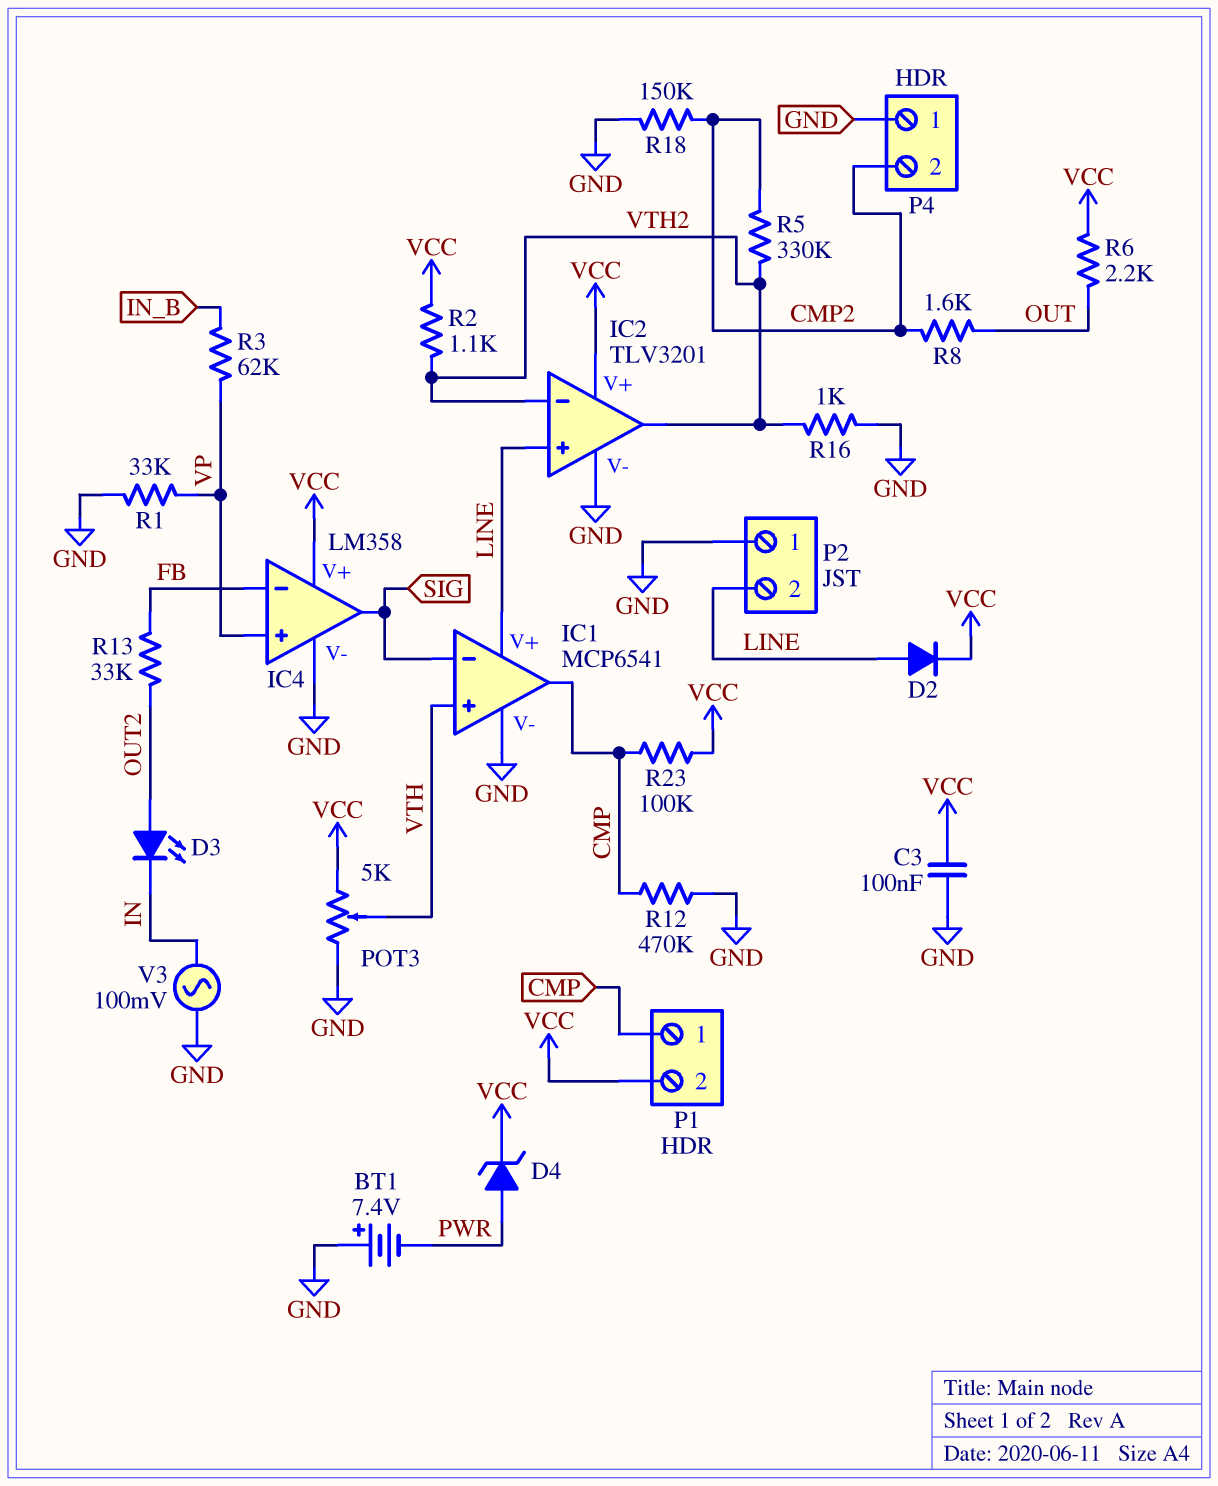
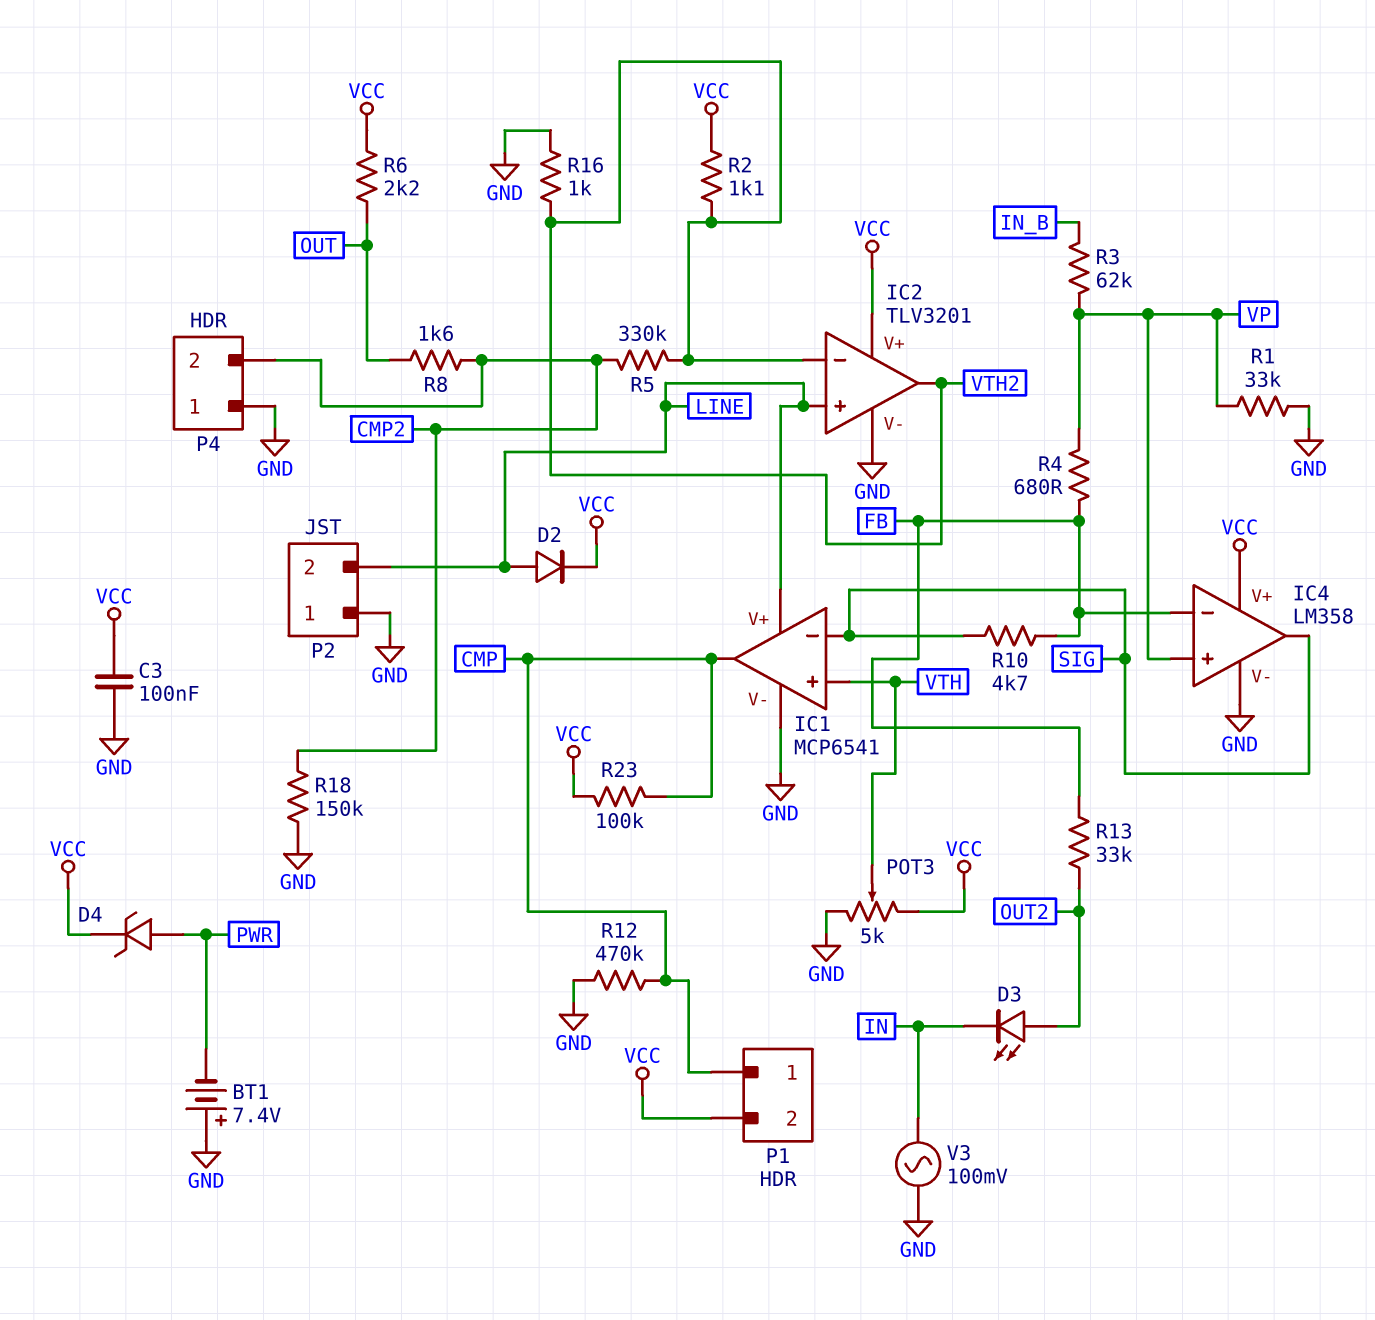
R4: none -> 680 (FB, VP)
R10: none -> 4.7k (FB, SIG)

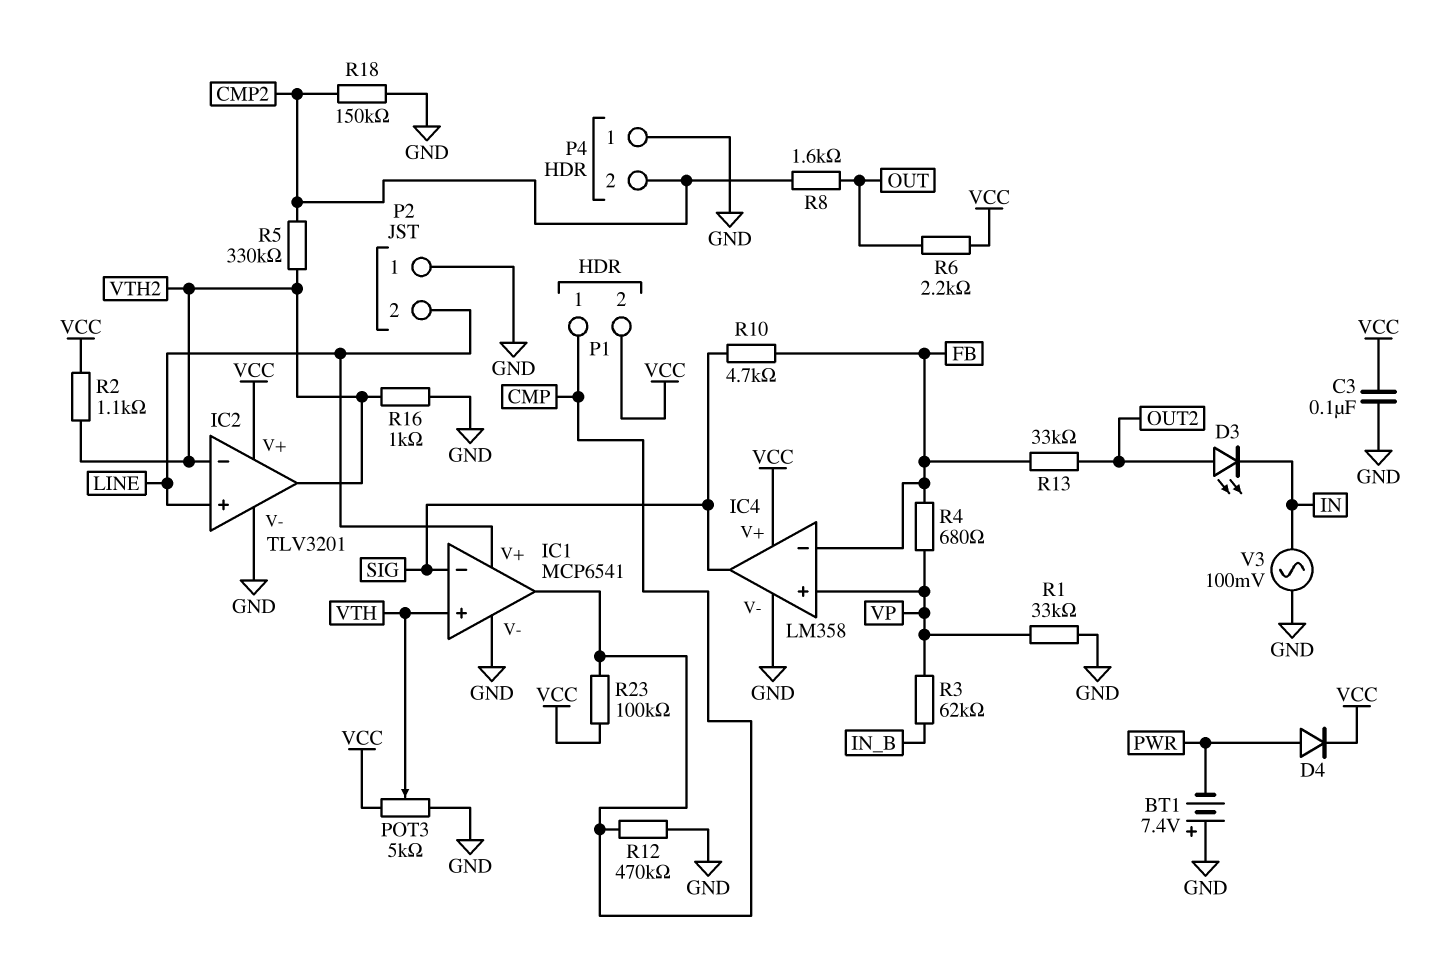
D2: diode (A LINE, K VCC) -> none
D4: zener (A PWR, K VCC) -> diode (A PWR, K VCC)

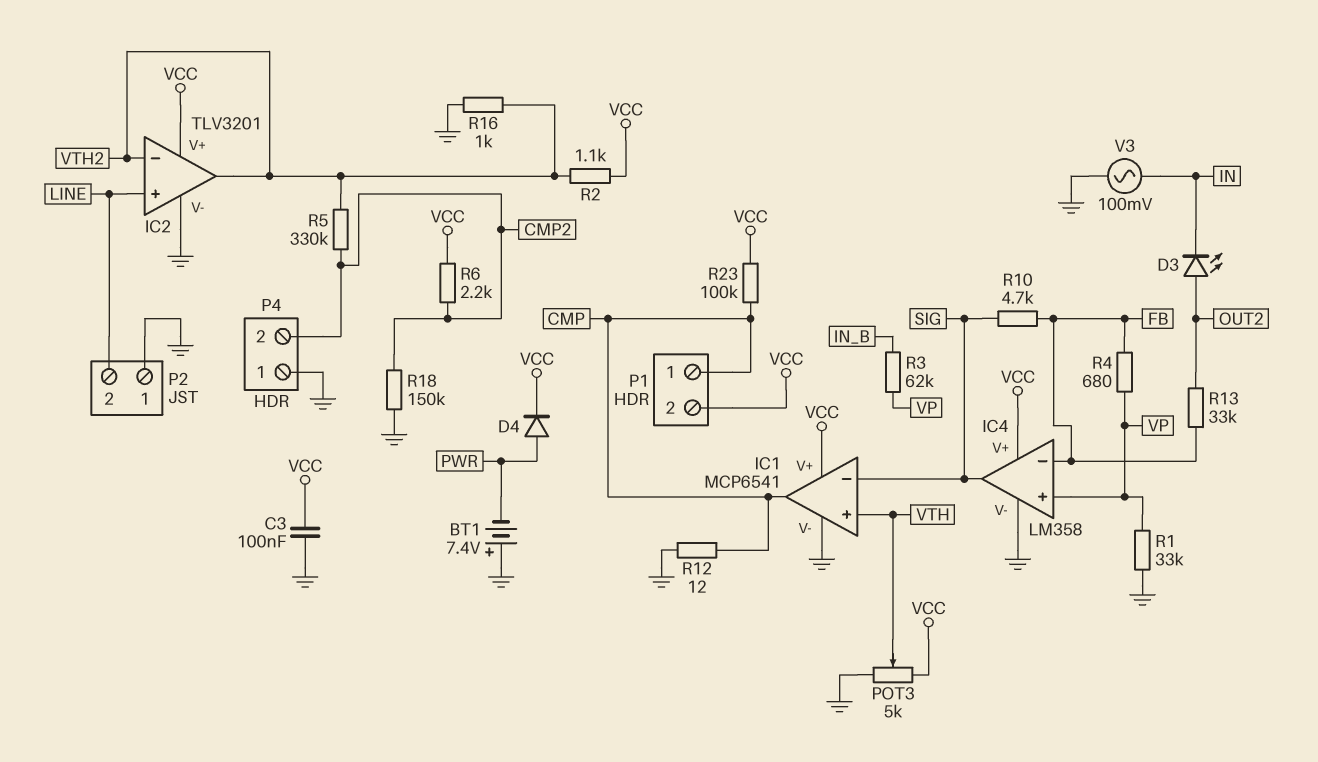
IC1 pin V+: LINE -> VCC
R6: 2.2k (OUT, VCC) -> 2.2k (CMP2, VCC)
R8: 1.6k (CMP2, OUT) -> none
R12: 470k (CMP, GND) -> 12 (CMP, GND)

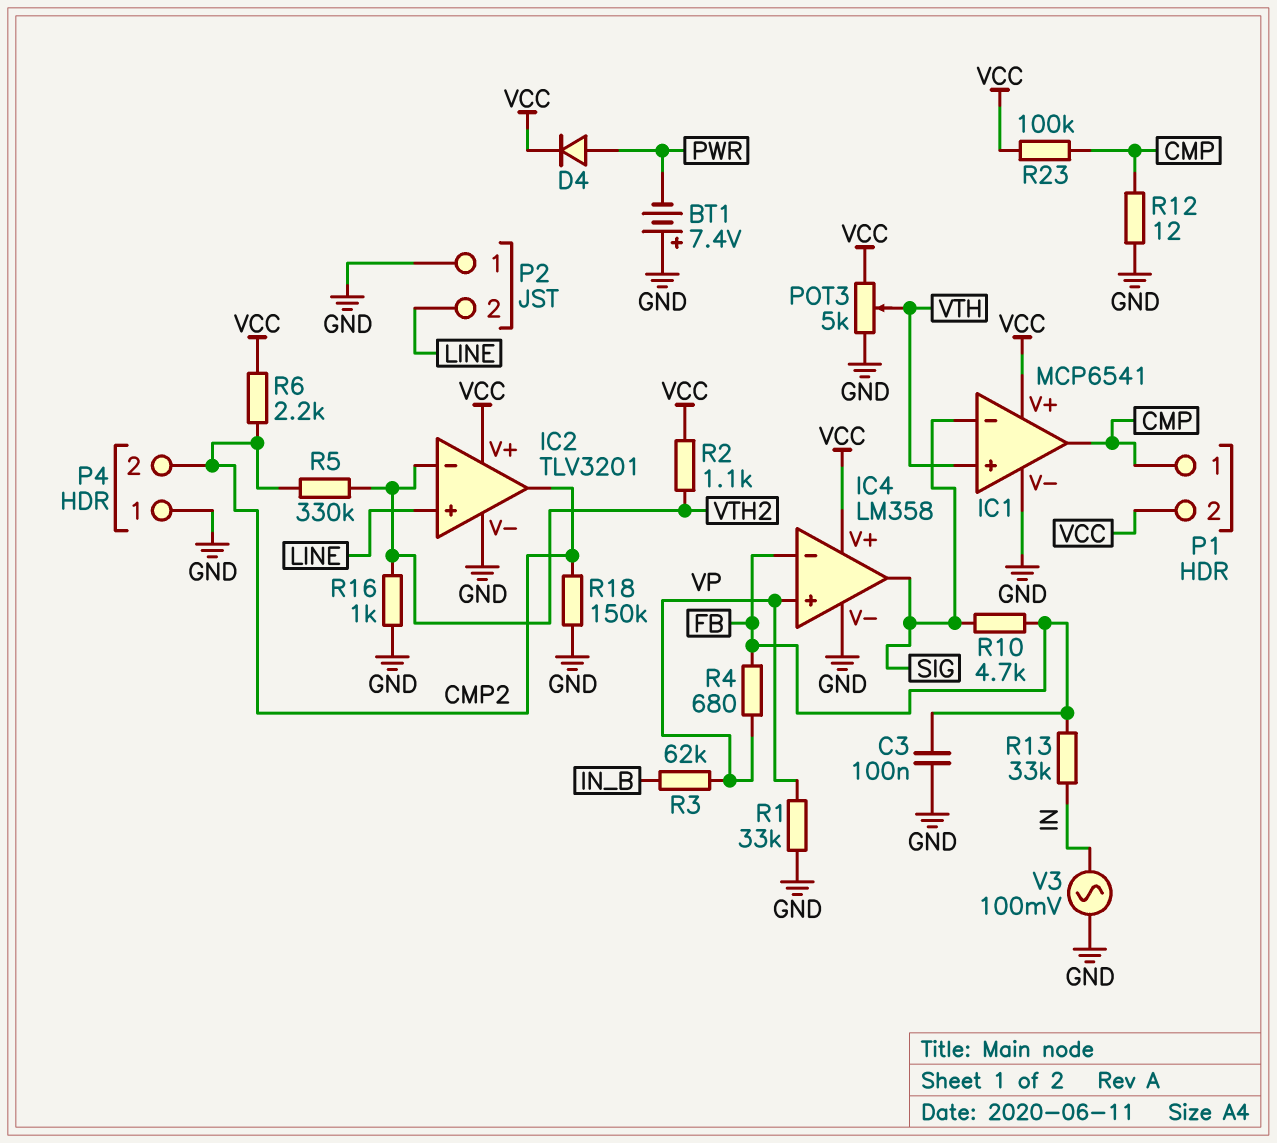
C3: 100nF (GND, VCC) -> 100nF (FB, GND)
D3: LED (A OUT2, K IN) -> none
IC2 pin out: VTH2 -> CMP2
R13: 33k (FB, OUT2) -> 33k (FB, IN)

